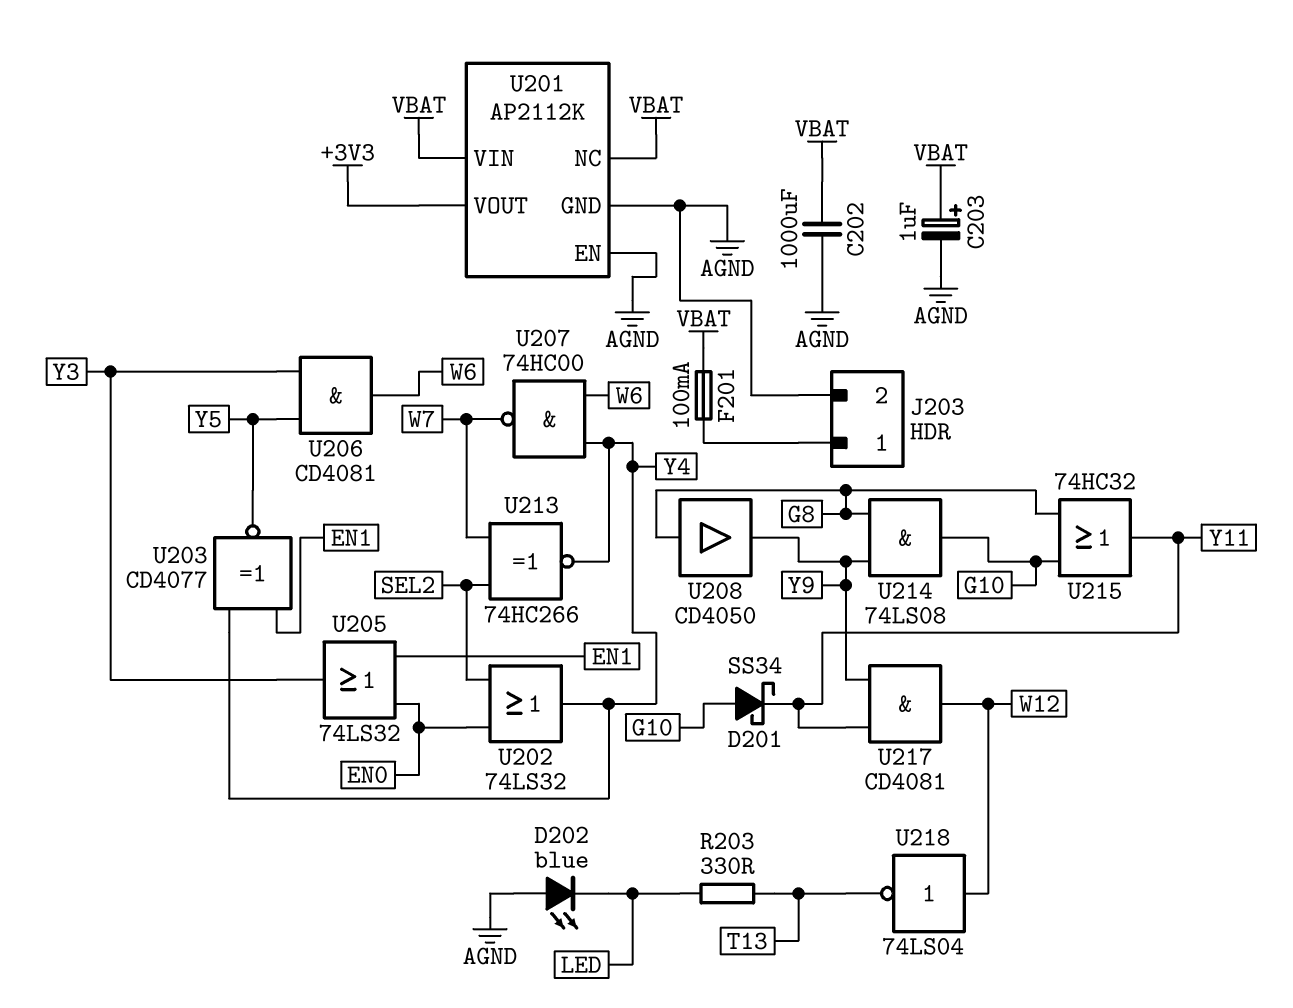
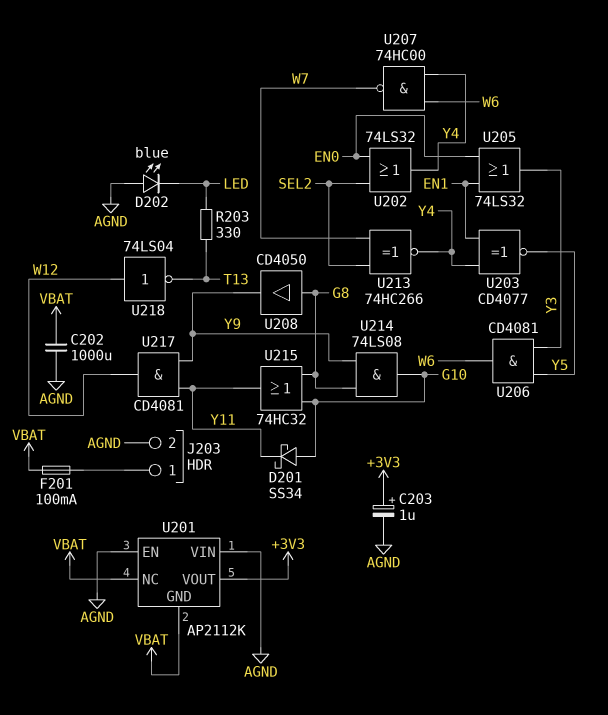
C203: 1uF (plus VBAT, minus AGND) -> 1uF (plus +3V3, minus AGND)
U201 pin GND: AGND -> VBAT
U201 pin VIN: VBAT -> AGND

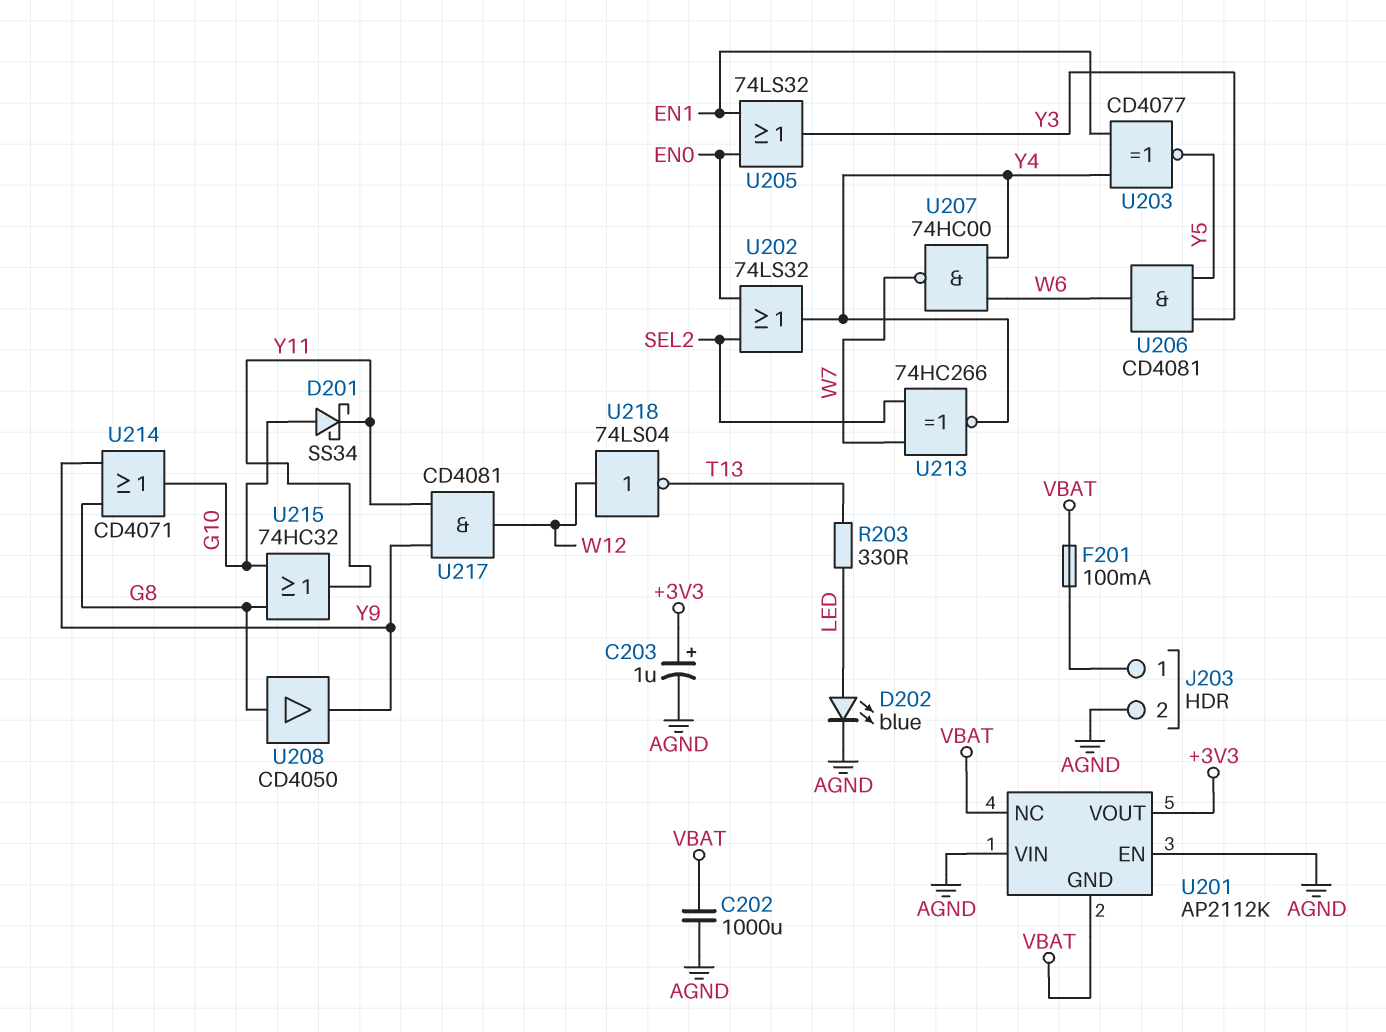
D202: LED blue (A AGND, K LED) -> LED blue (A LED, K AGND)
U214: AND 74LS08 (in G8, in Y9, out G10) -> OR CD4071 (in G8, in Y9, out G10)

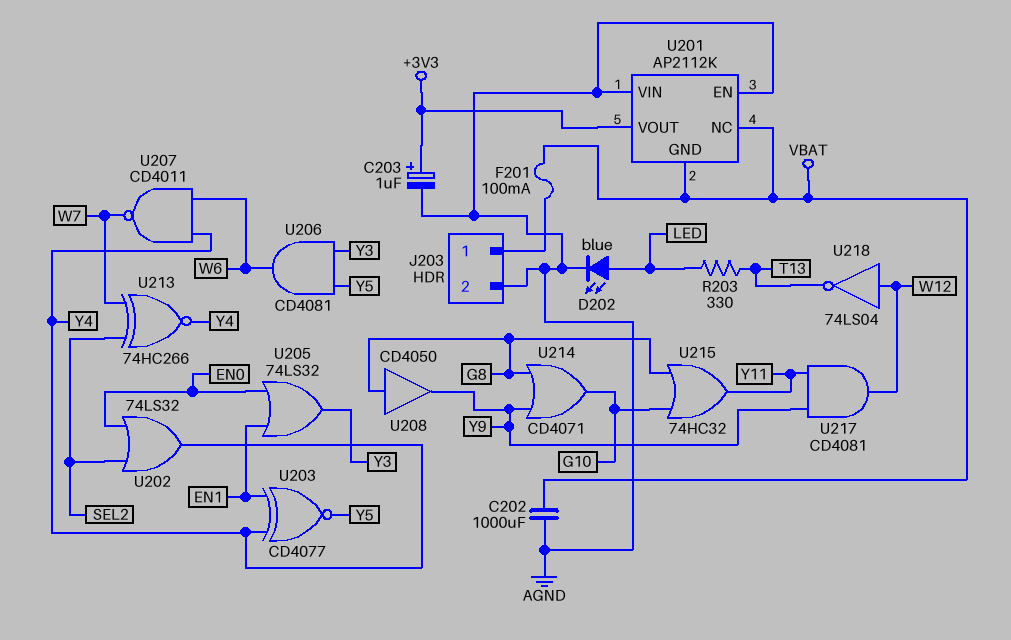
D201: schottky SS34 (A G10, K Y11) -> none
U207: NAND 74HC00 (in W6, in Y4, out W7) -> NAND CD4011 (in W6, in Y4, out W7)

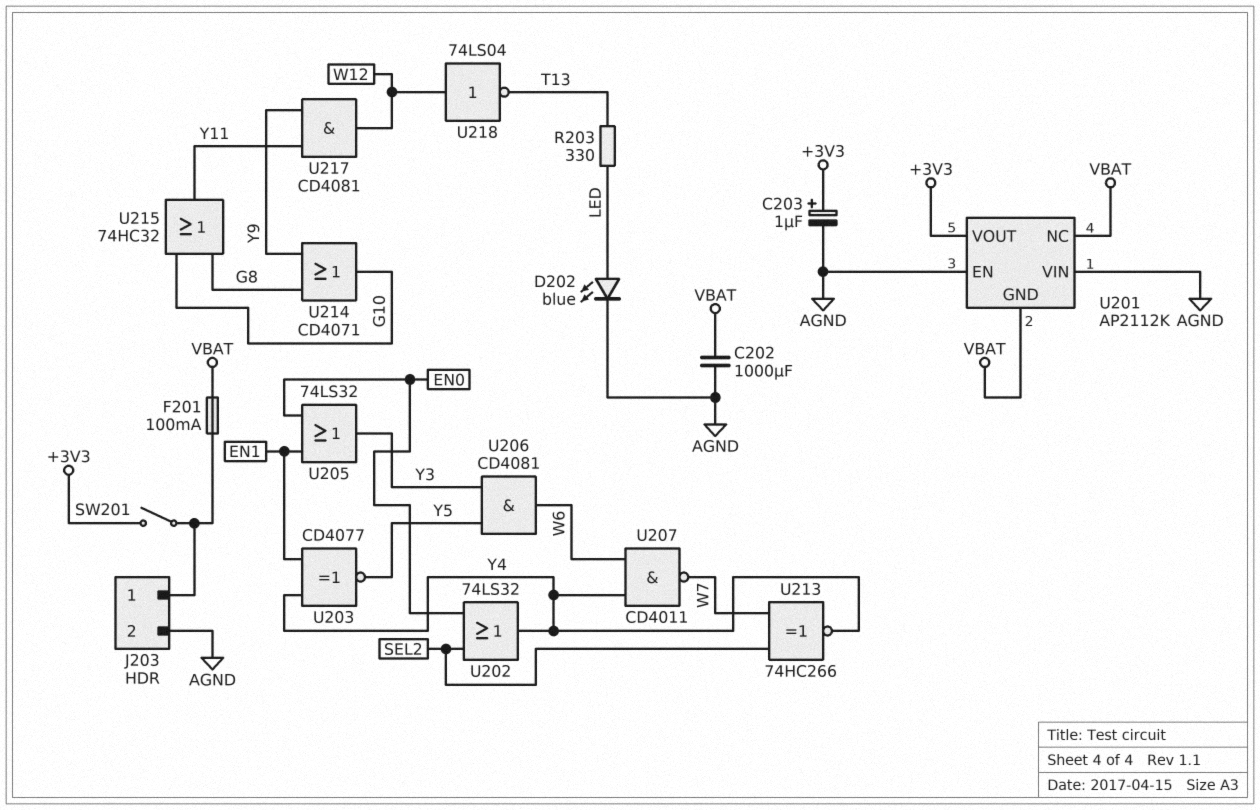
SW201: none -> switch (+3V3, J203/1)
U208: buffer CD4050 (in G8, out Y9) -> none

